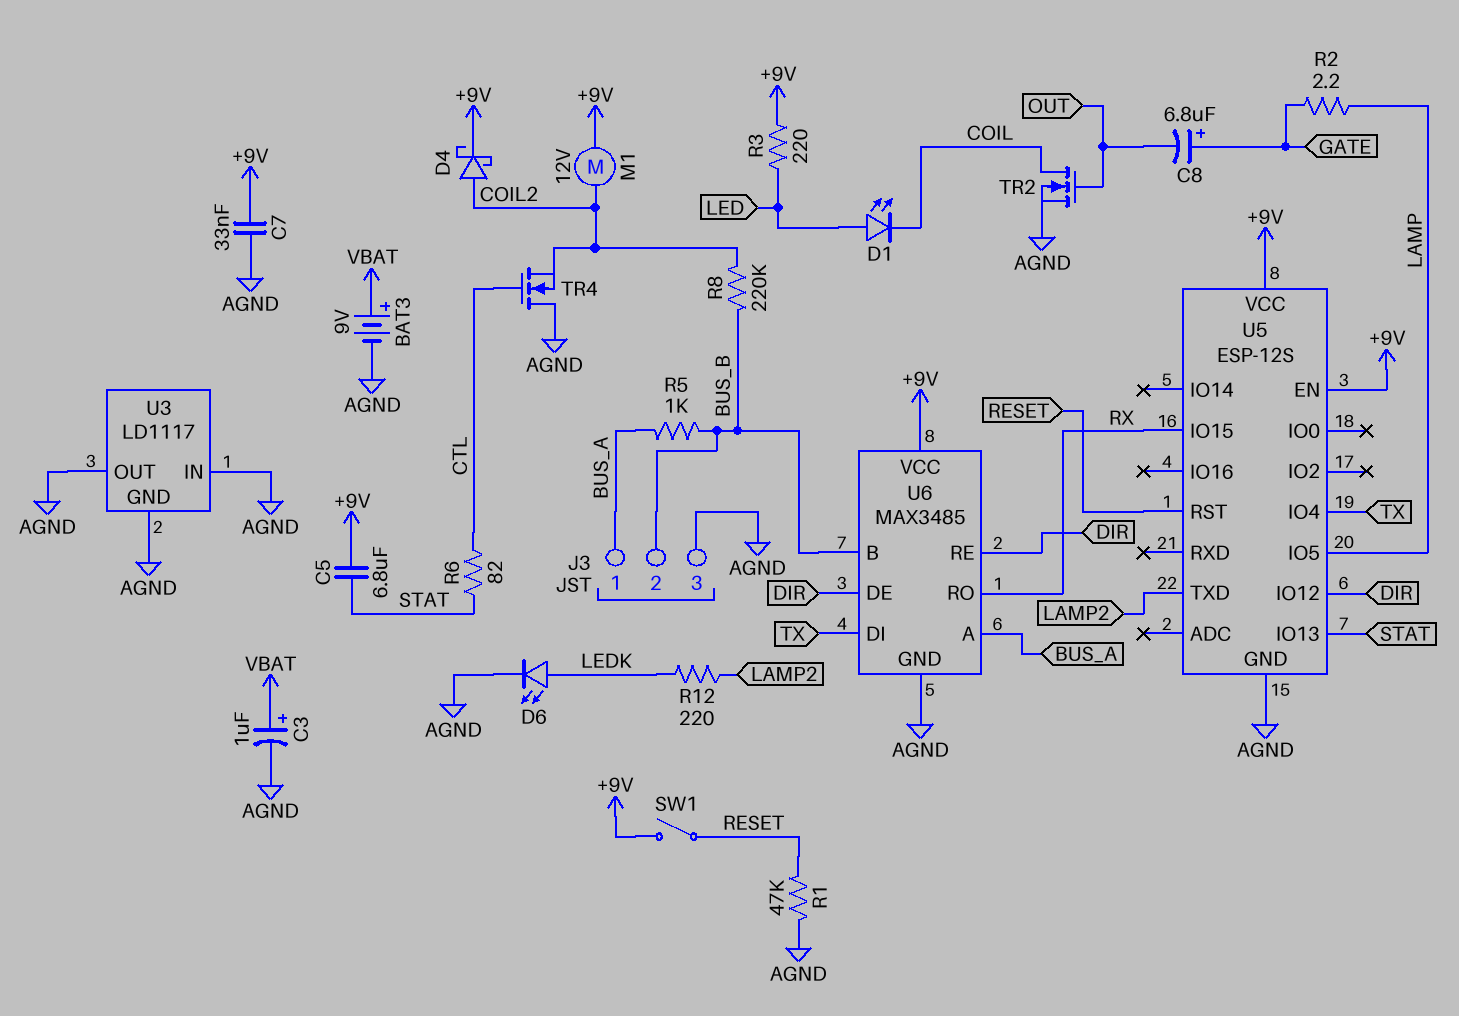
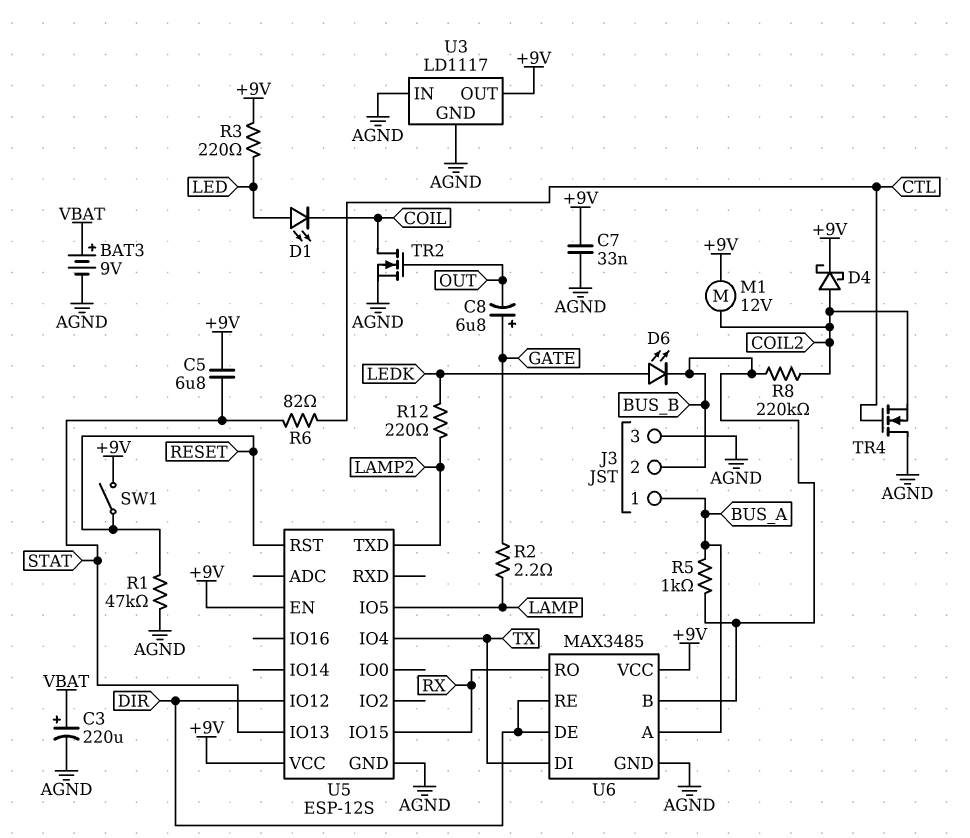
C3: 1uF (plus VBAT, minus AGND) -> 220uF (plus VBAT, minus AGND)
D6: LED (A LEDK, K AGND) -> LED (A LEDK, K BUS_B)
U3 pin OUT: AGND -> +9V

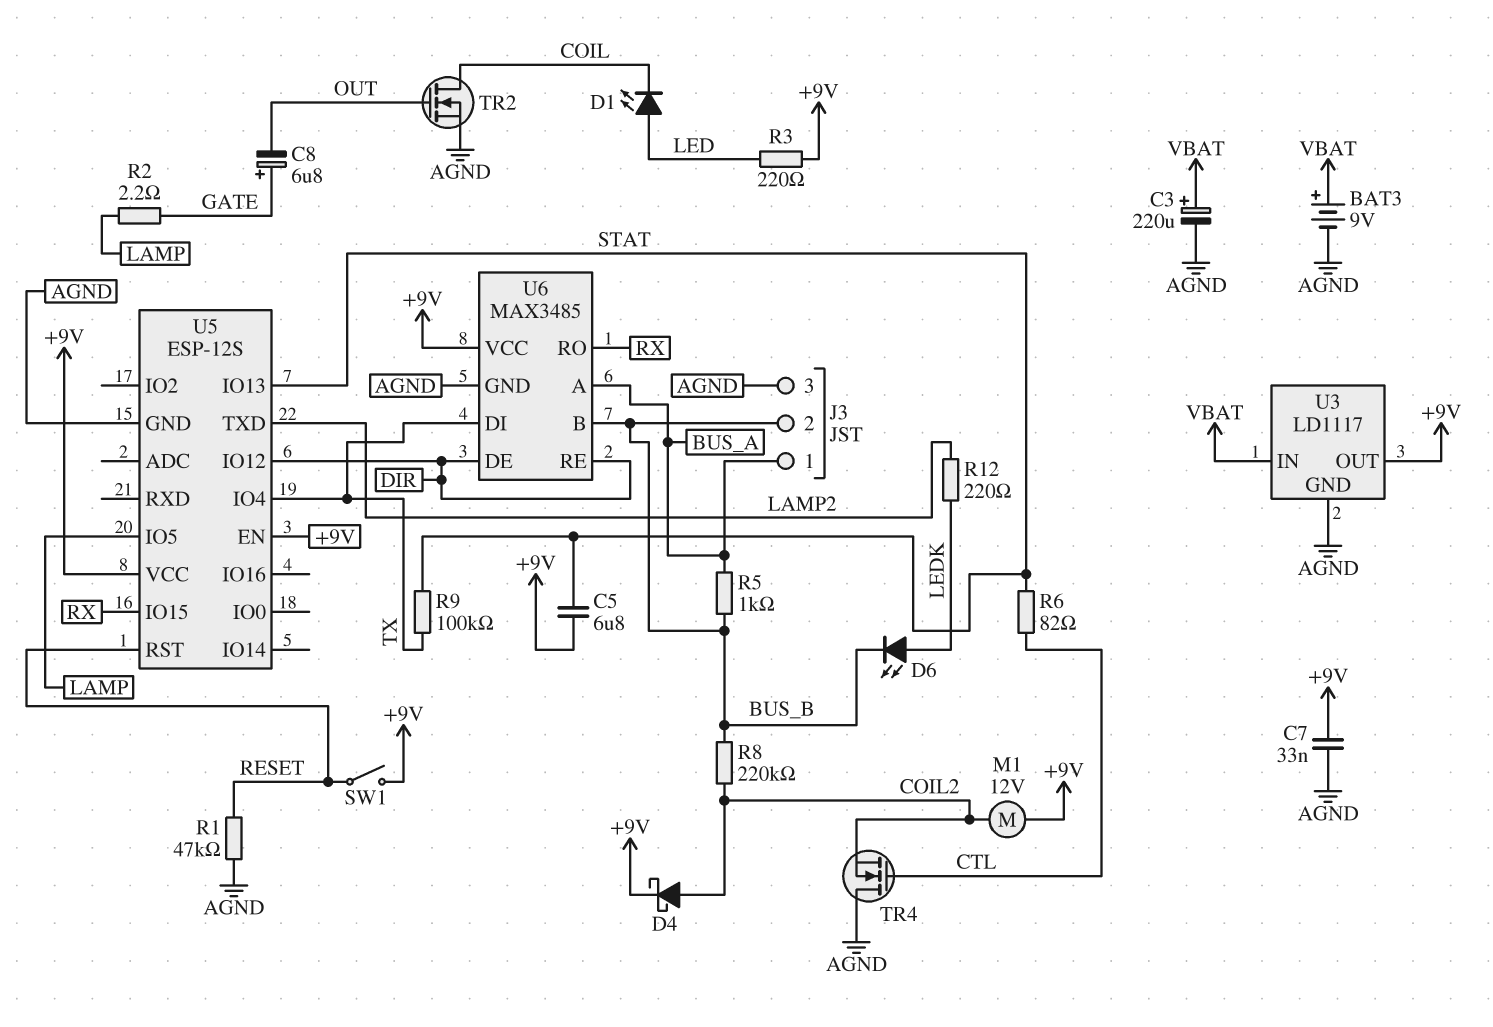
R9: none -> 100k (STAT, TX)
U3 pin IN: AGND -> VBAT

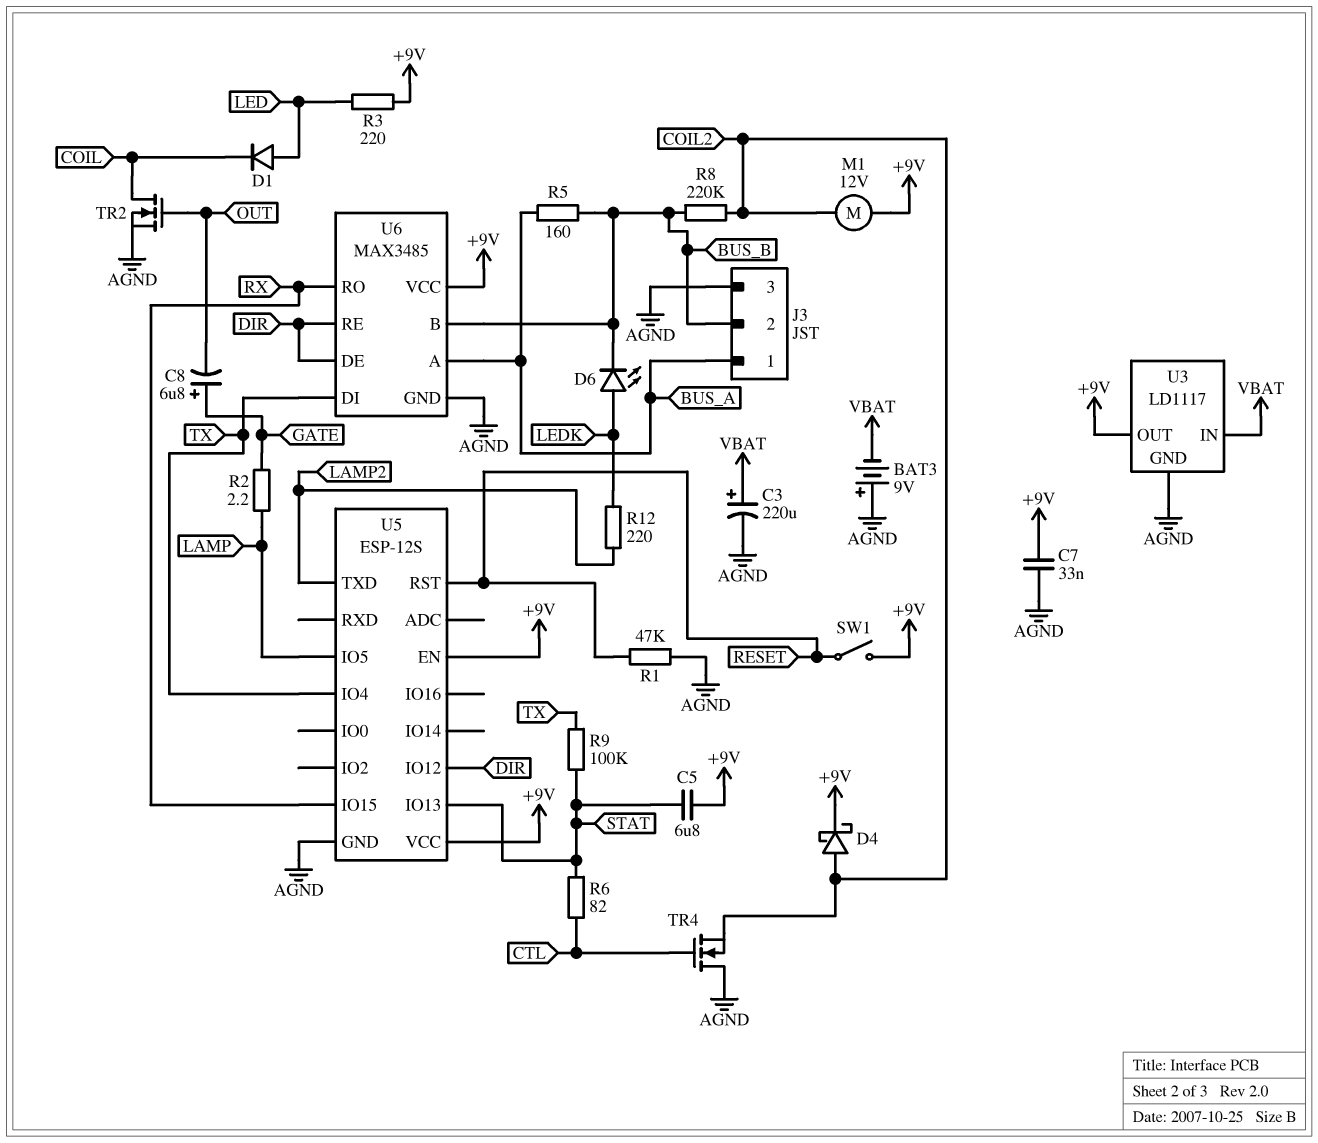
BAT3: 9V (plus VBAT, minus AGND) -> 9V (plus AGND, minus VBAT)
D1: LED (A LED, K COIL) -> diode (A LED, K COIL)
R5: 1k (BUS_A, BUS_B) -> 160 (BUS_A, BUS_B)

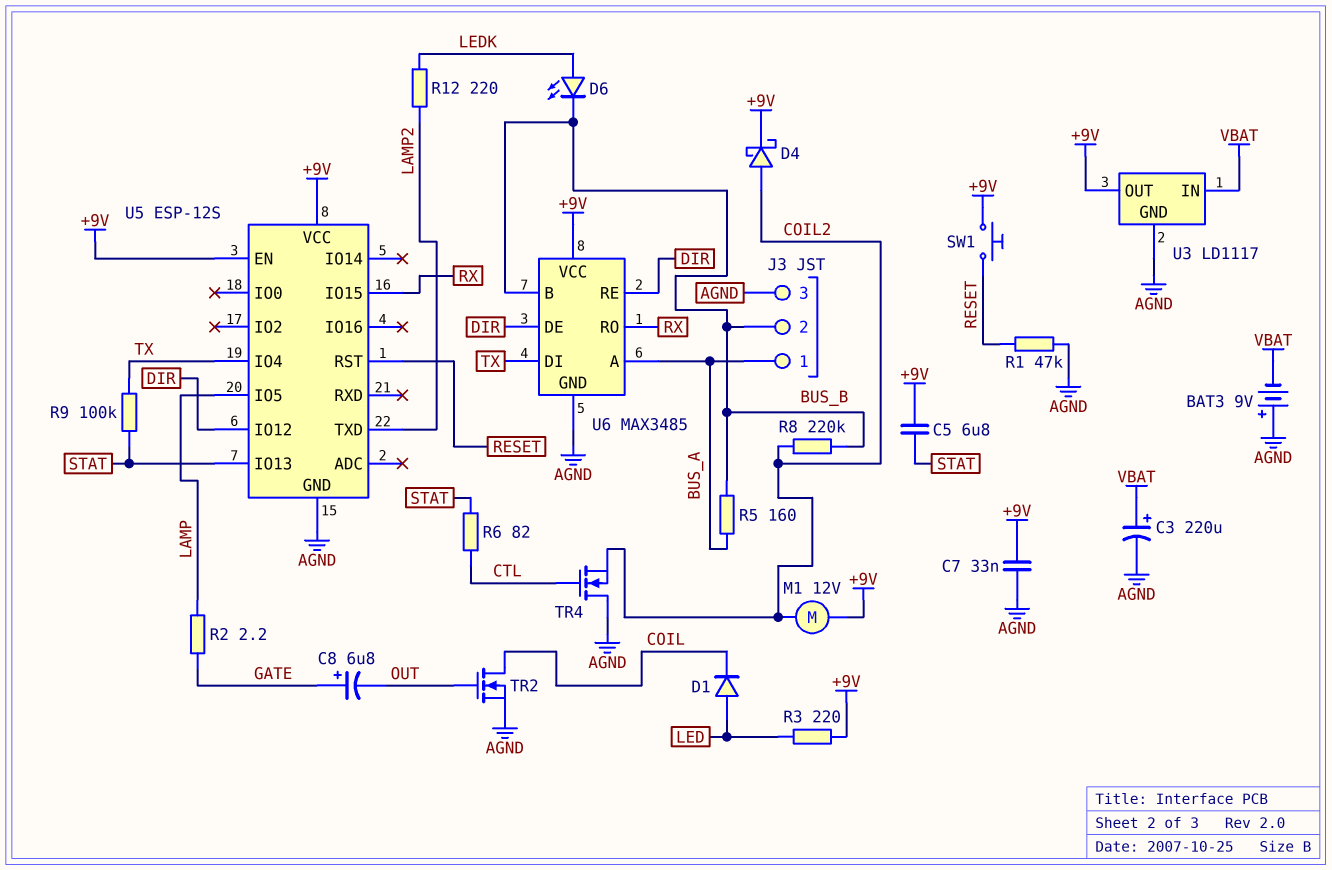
SW1: switch (+9V, RESET) -> button (+9V, RESET)

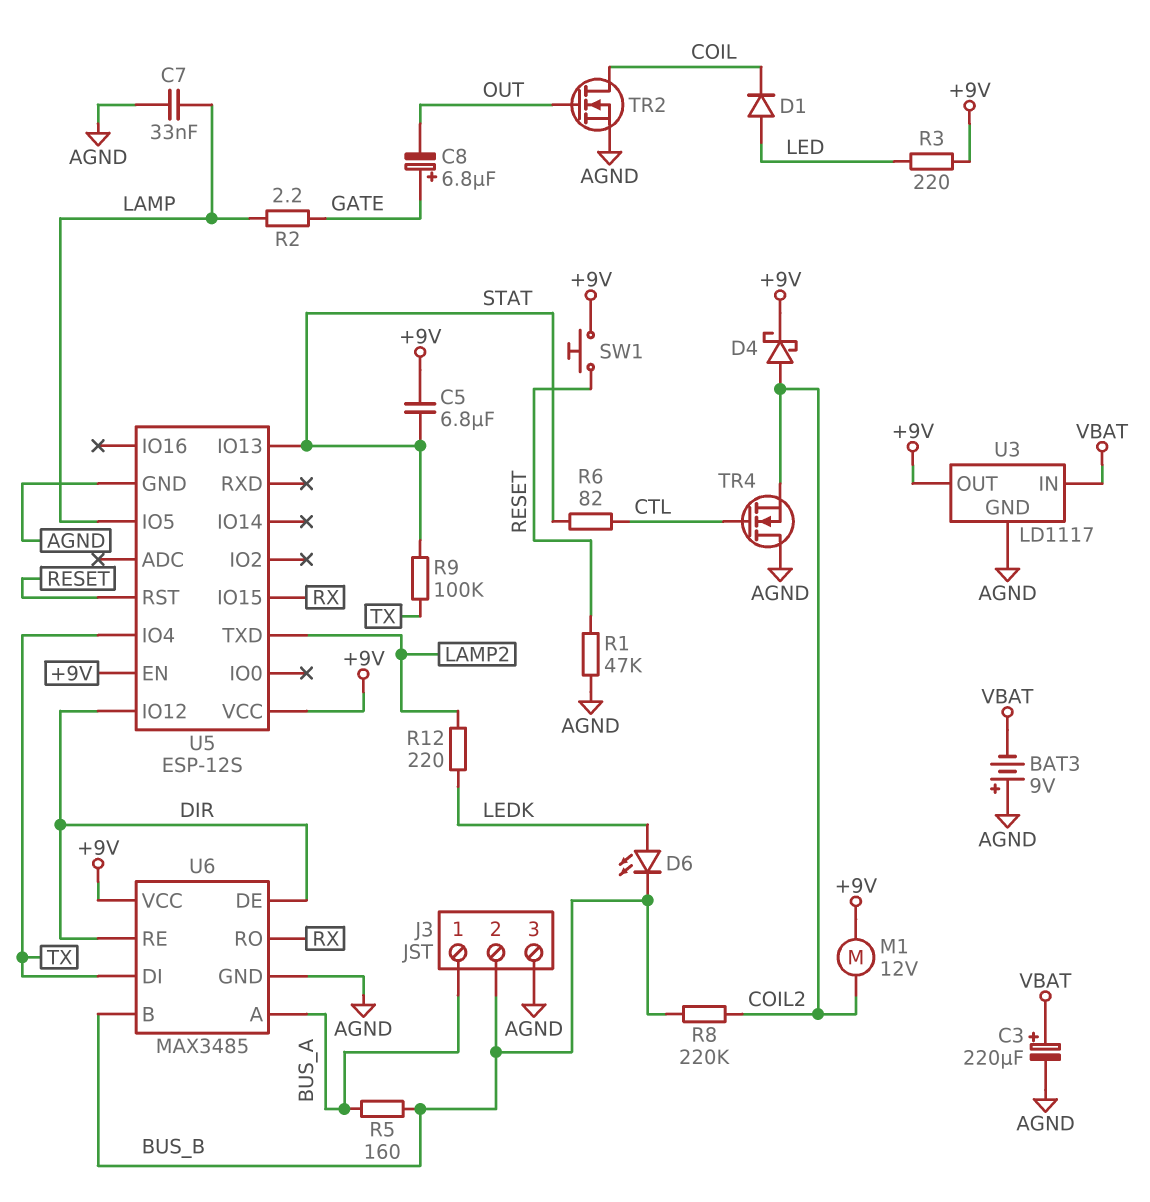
C7: 33nF (+9V, AGND) -> 33nF (AGND, LAMP)

